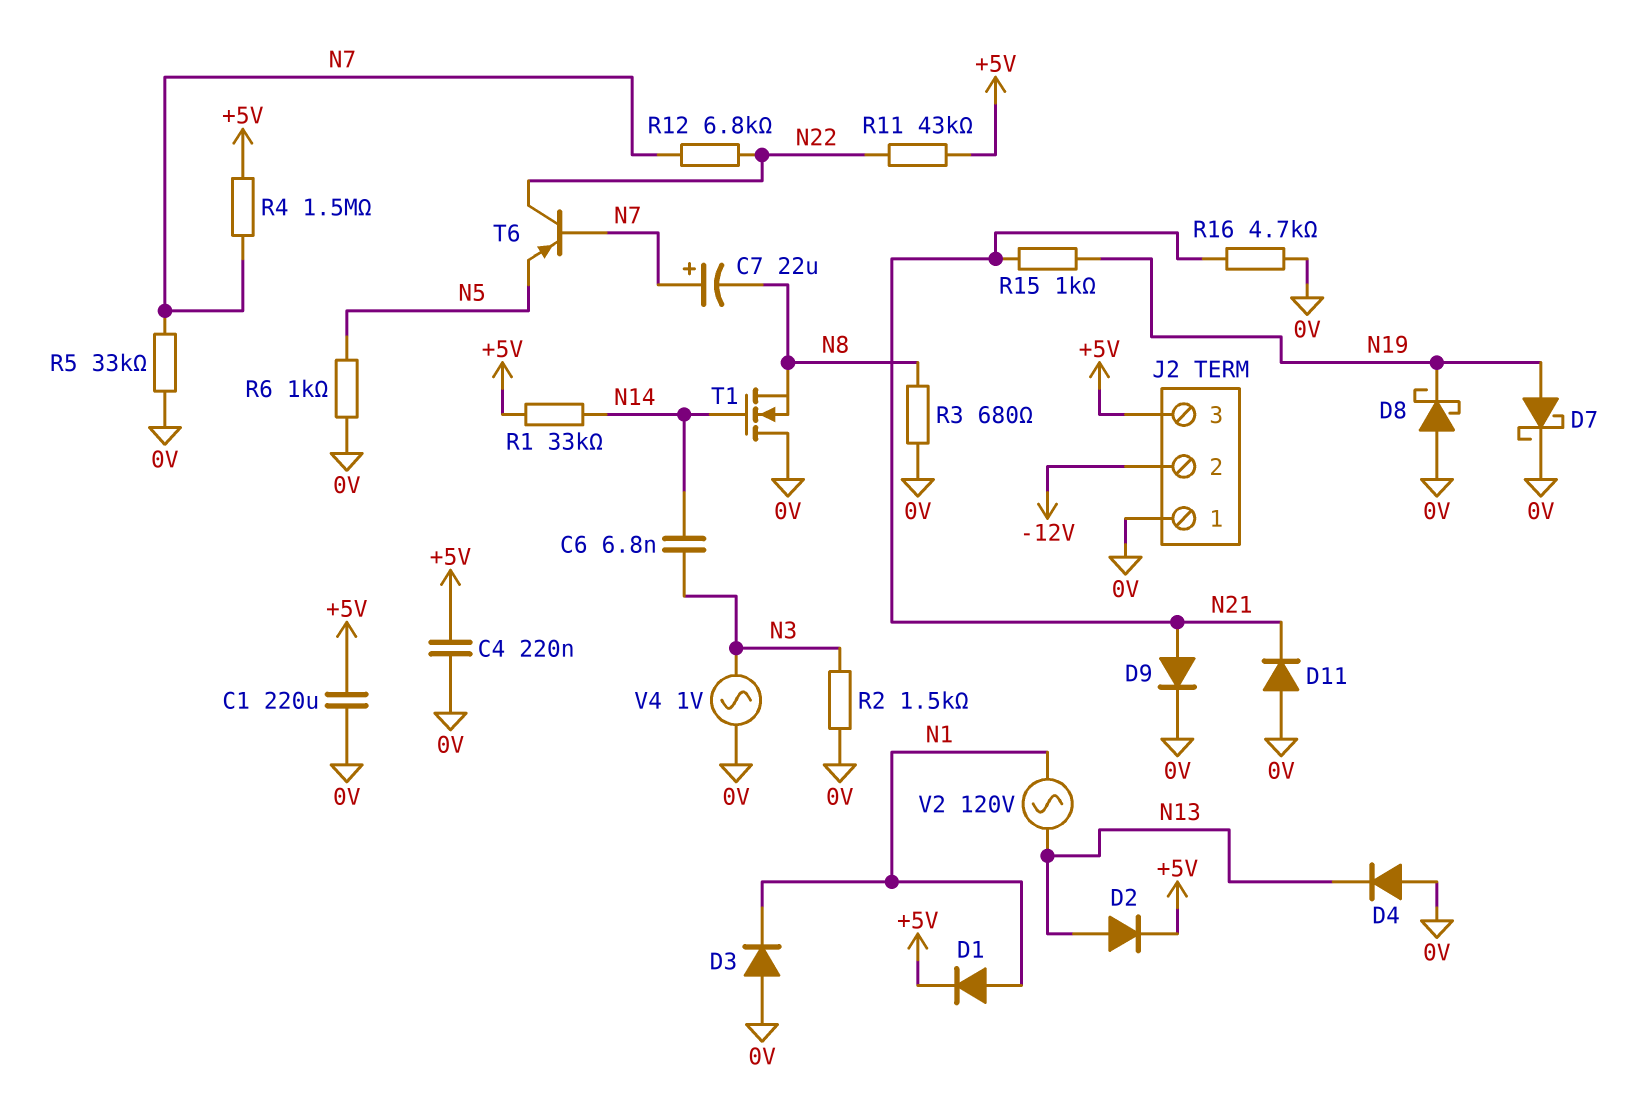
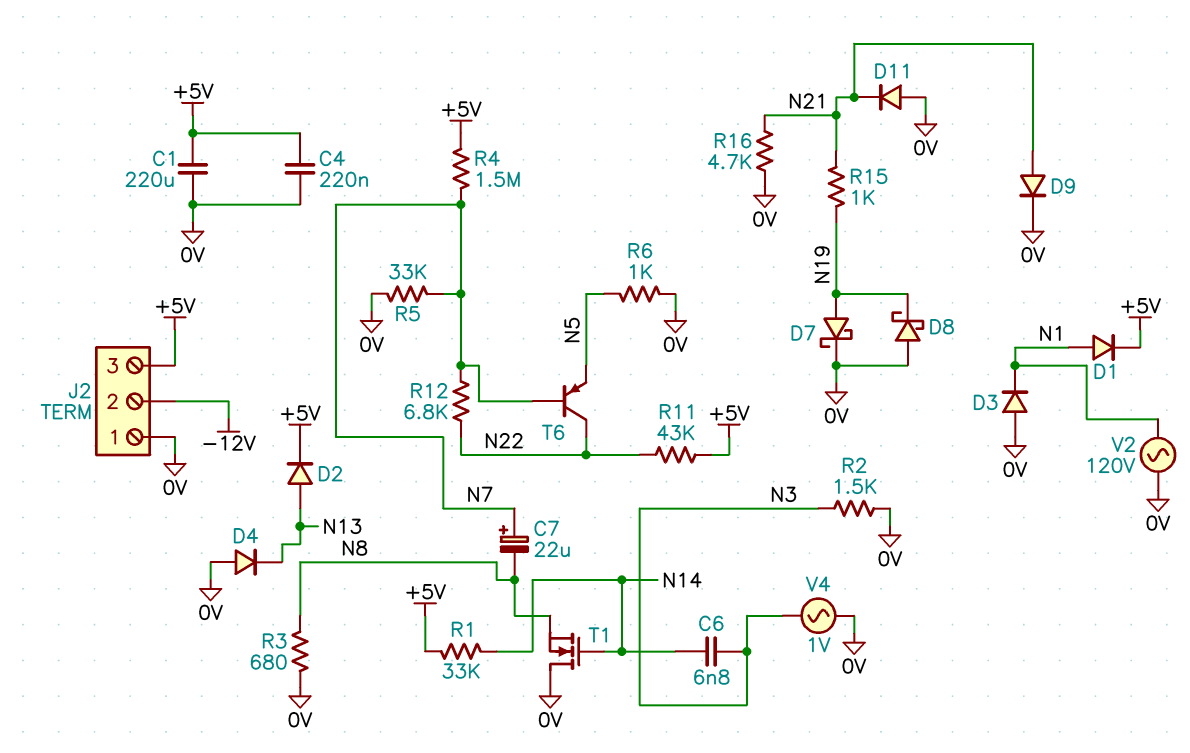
V2: AC 120V (N1, N13) -> AC 120V (0V, N1)

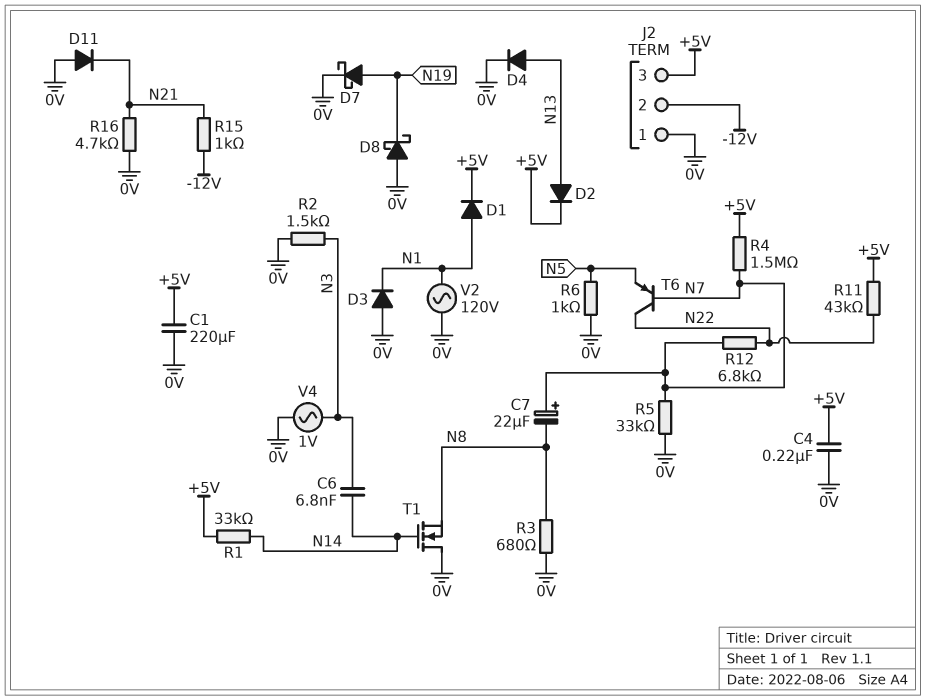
D4: diode (A 0V, K N13) -> diode (A N13, K 0V)
D9: diode (A N21, K 0V) -> none
R15: 1k (N19, N21) -> 1k (-12V, N21)

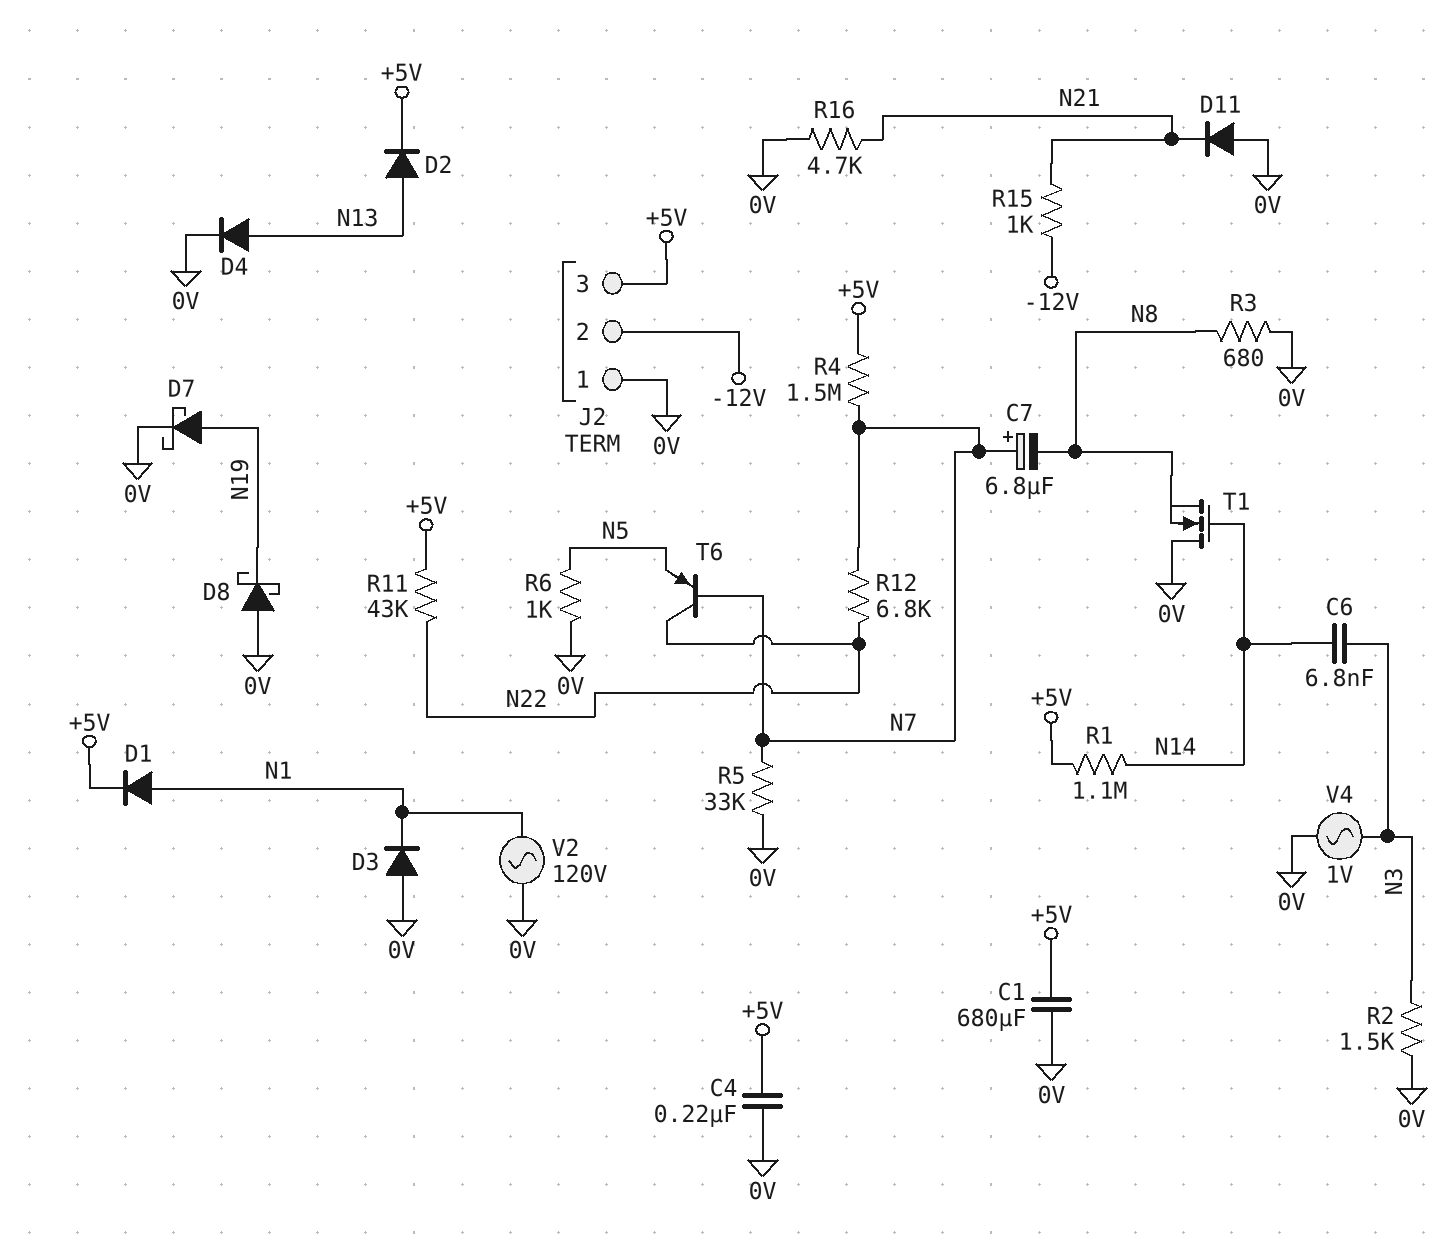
C1: 220uF (+5V, 0V) -> 680uF (+5V, 0V)
C7: 22uF (plus N7, minus N8) -> 6.8uF (plus N7, minus N8)
R1: 33k (+5V, N14) -> 1.1M (+5V, N14)

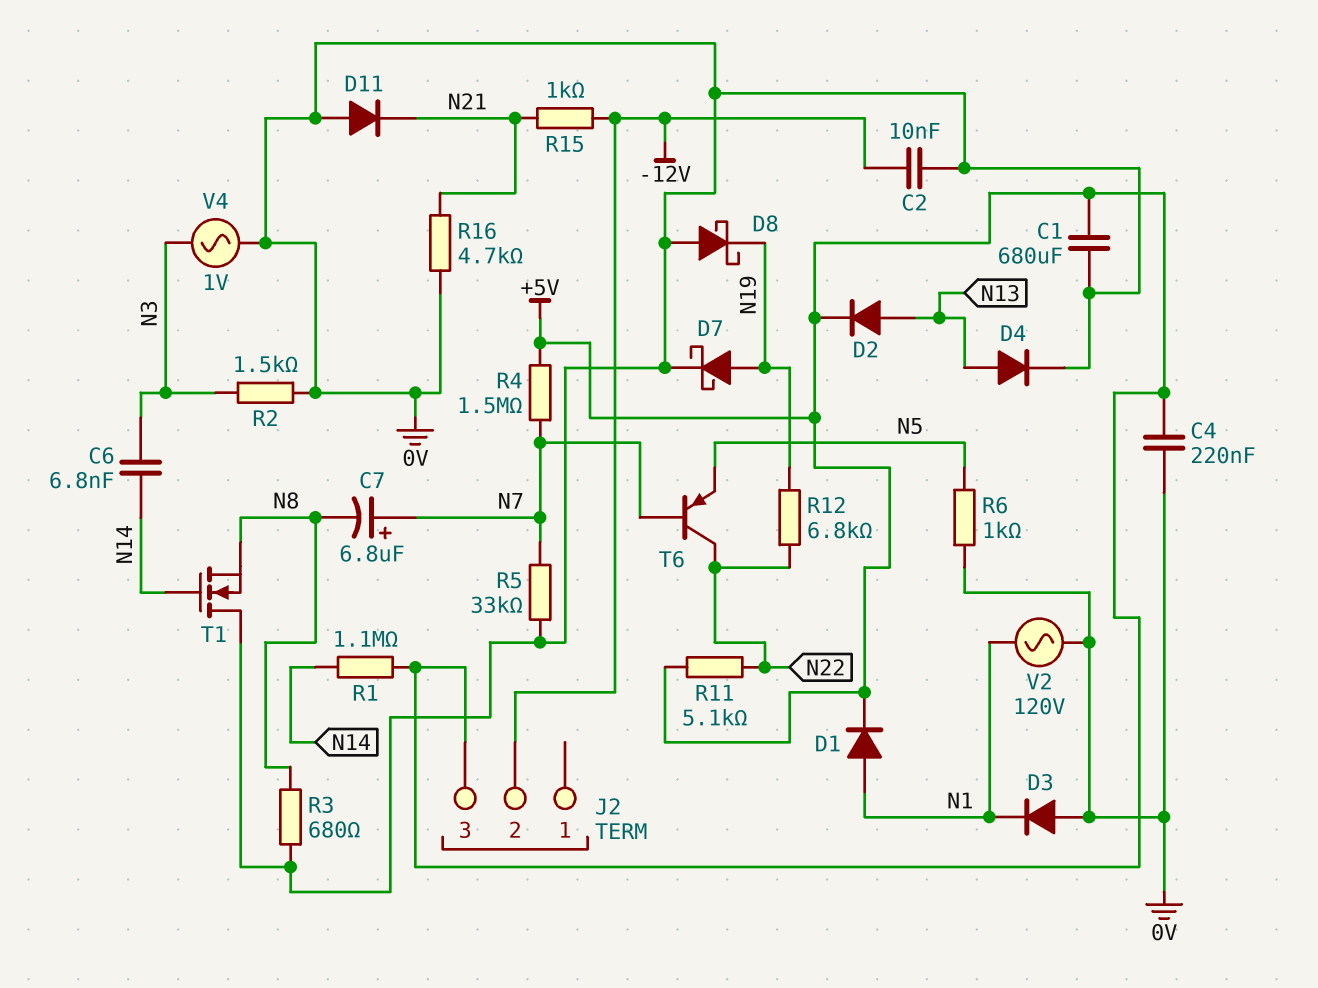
C2: none -> 10nF (-12V, 0V)
J2 pin 1: 0V -> none
R11: 43k (+5V, N22) -> 5.1k (+5V, N22)
R12: 6.8k (N7, N22) -> 6.8k (N19, N22)

